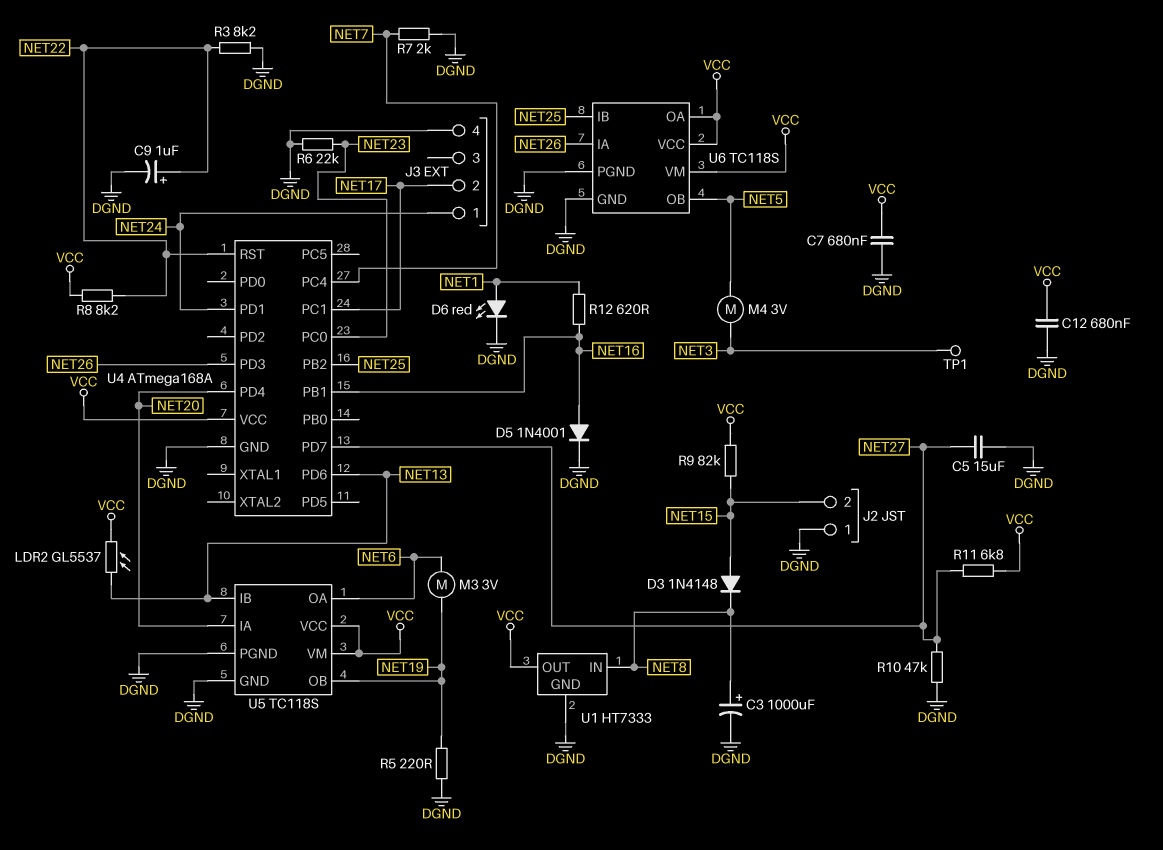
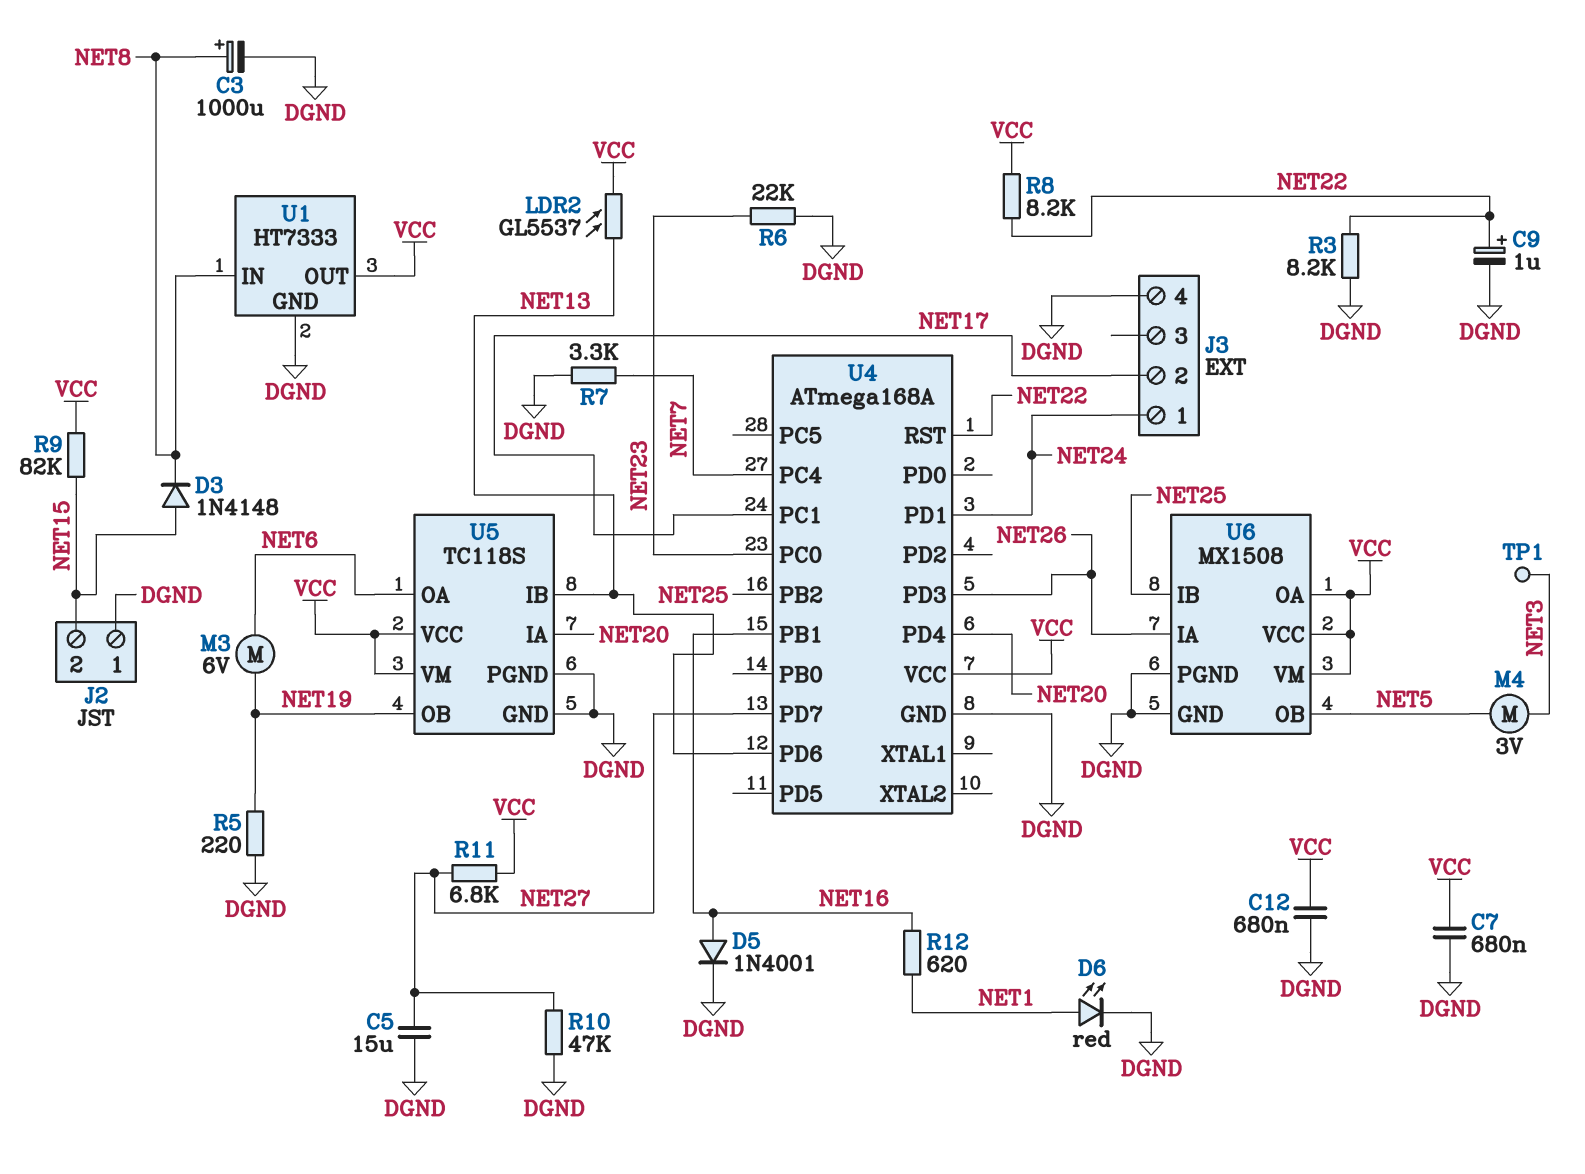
M3: motor 3V (NET6, NET19) -> motor 6V (NET6, NET19)
R7: 2k (DGND, NET7) -> 3.3k (DGND, NET7)
U6: TC118S -> MX1508

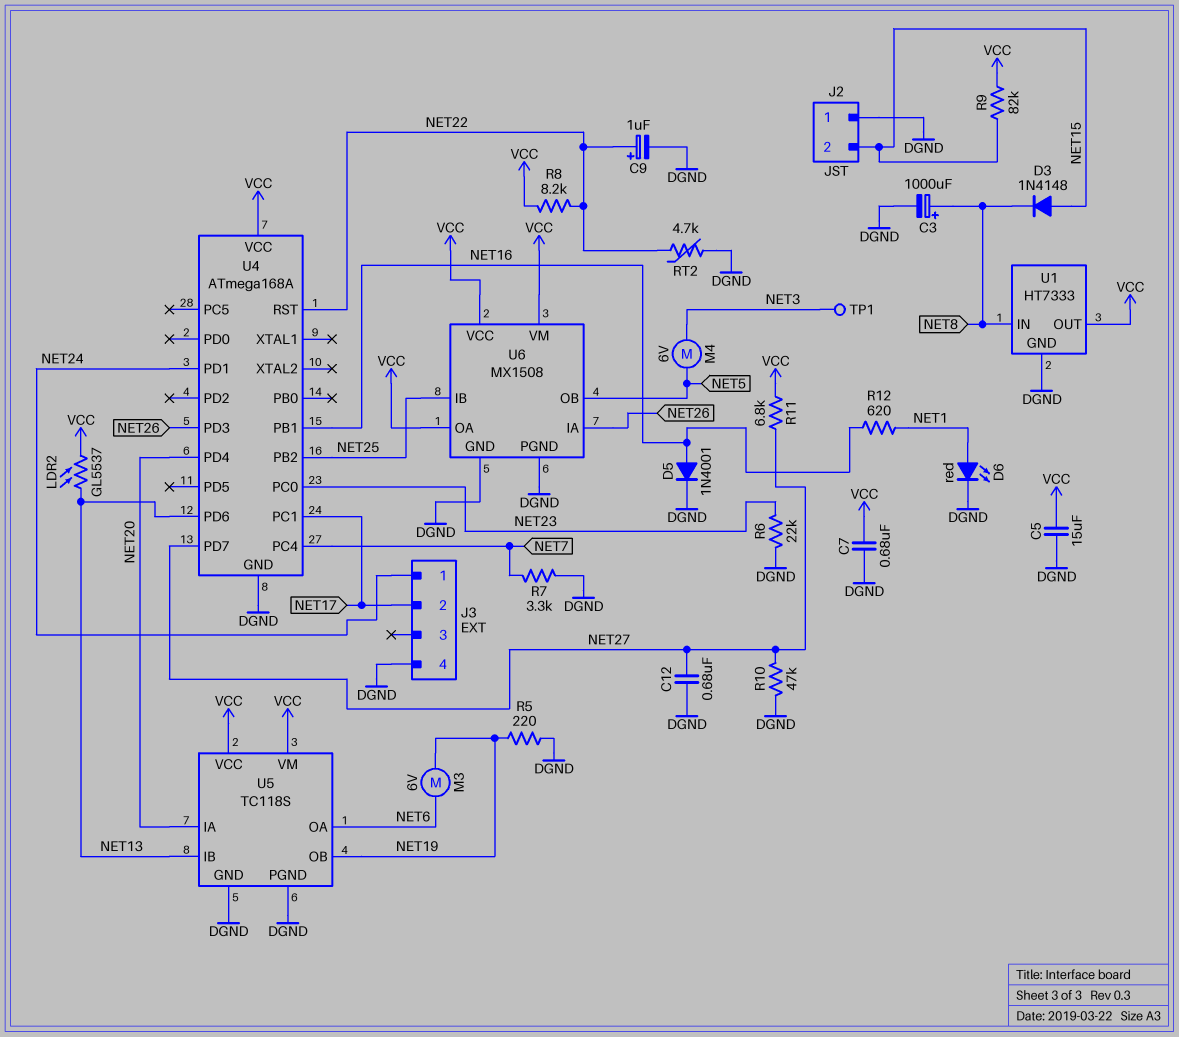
C5: 15uF (DGND, NET27) -> 15uF (DGND, VCC)
C12: 680nF (DGND, VCC) -> 680nF (DGND, NET27)
M4: motor 3V (NET3, NET5) -> motor 6V (NET3, NET5)
R3: 8.2k (DGND, NET22) -> none
RT2: none -> 4.7k (DGND, NET22)

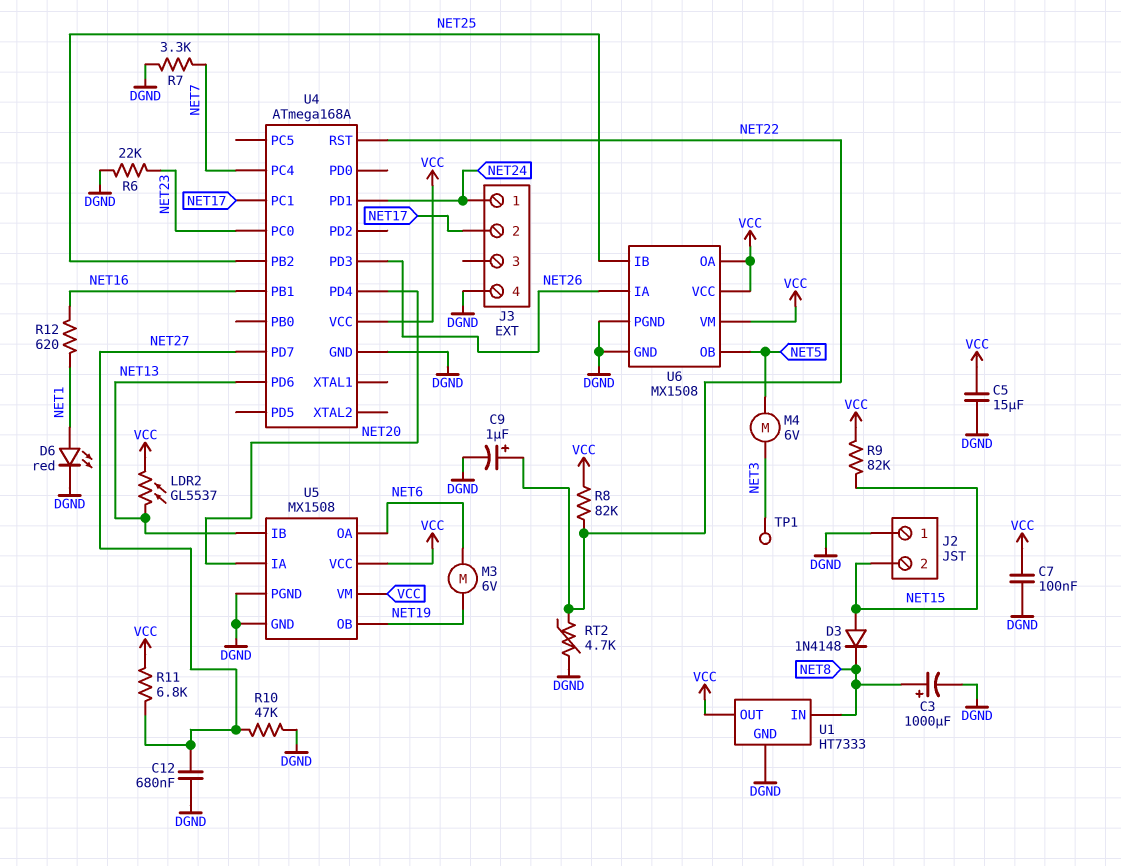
C7: 680nF (DGND, VCC) -> 100nF (DGND, VCC)
D5: diode 1N4001 (A NET16, K DGND) -> none
R5: 220 (DGND, NET19) -> none
R8: 8.2k (NET22, VCC) -> 82k (NET22, VCC)
U5: TC118S -> MX1508

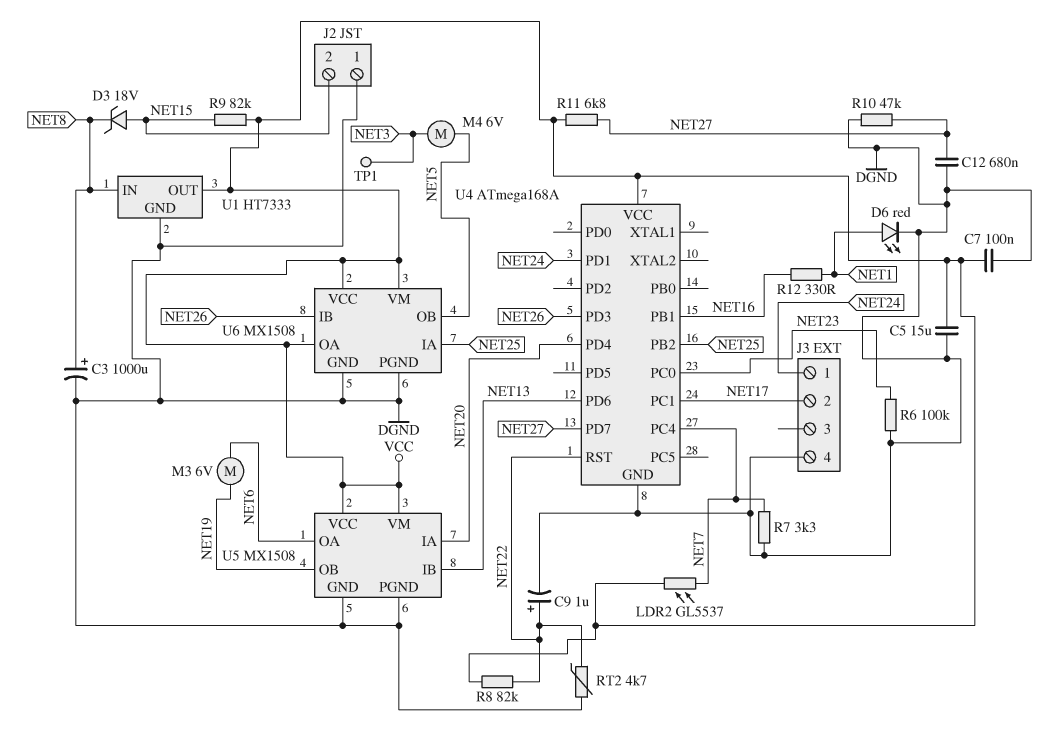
D3: diode 1N4148 (A NET15, K NET8) -> zener 18V (A NET15, K NET8)
LDR2: GL5537 (NET13, VCC) -> GL5537 (NET7, VCC)
R6: 22k (DGND, NET23) -> 100k (DGND, NET23)
R12: 620 (NET1, NET16) -> 330 (NET1, NET16)
U6 pin IA: NET26 -> NET25
U6 pin IB: NET25 -> NET26

